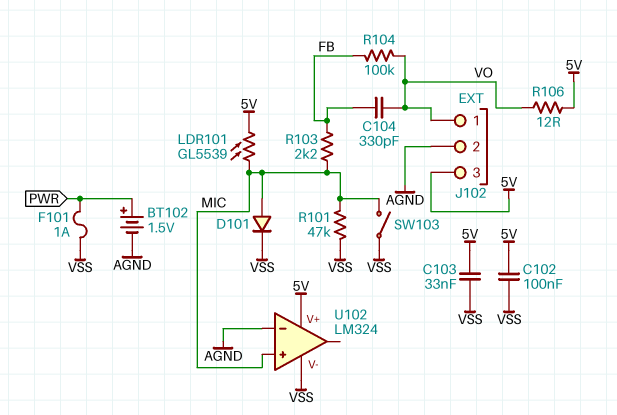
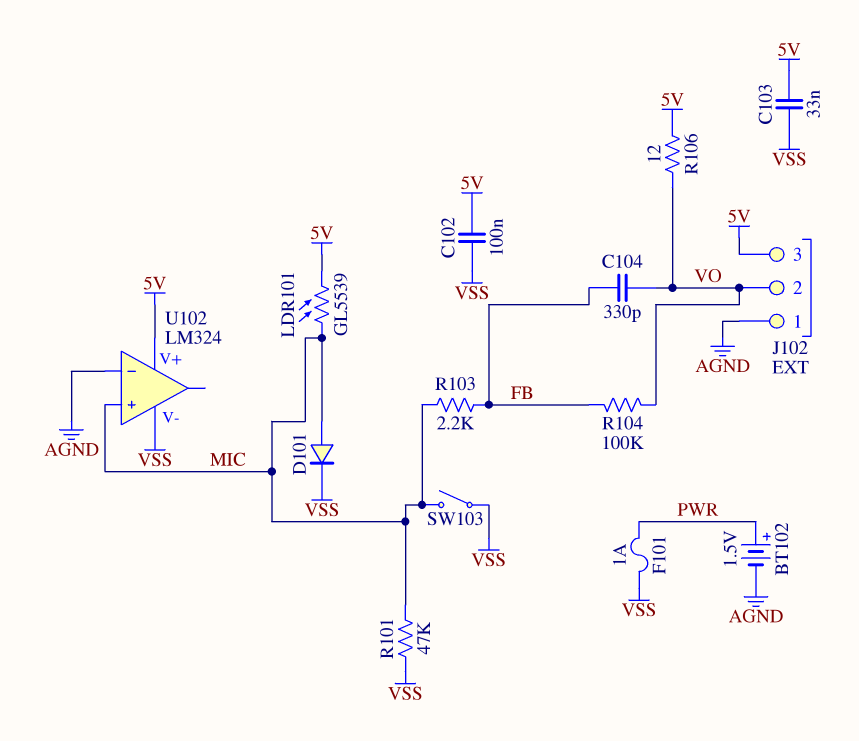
J102 pin 1: VO -> AGND
J102 pin 2: AGND -> VO

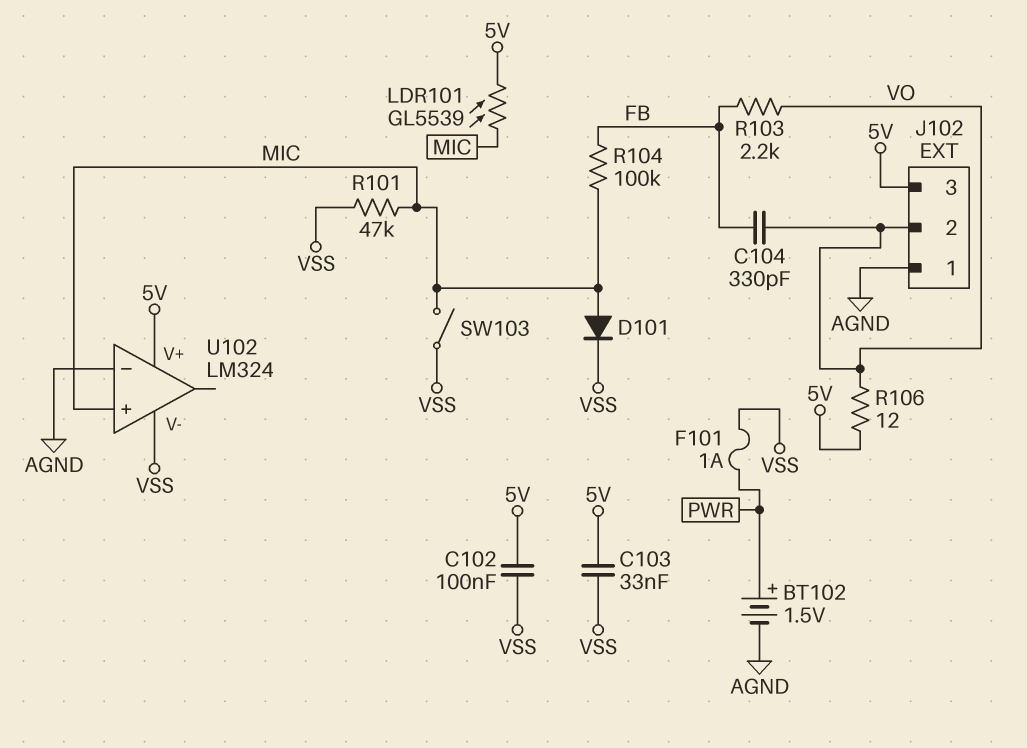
R103: 2.2k (FB, MIC) -> 2.2k (FB, VO)
R104: 100k (FB, VO) -> 100k (FB, MIC)

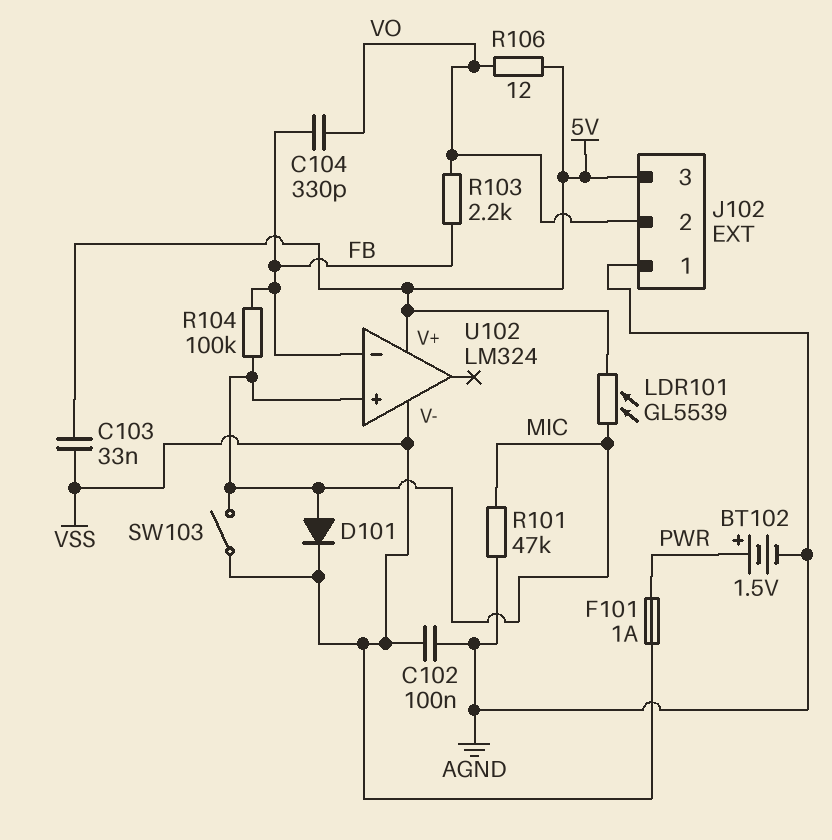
C102: 100nF (5V, VSS) -> 100nF (AGND, VSS)
R101: 47k (MIC, VSS) -> 47k (AGND, MIC)
U102 pin in-: AGND -> FB

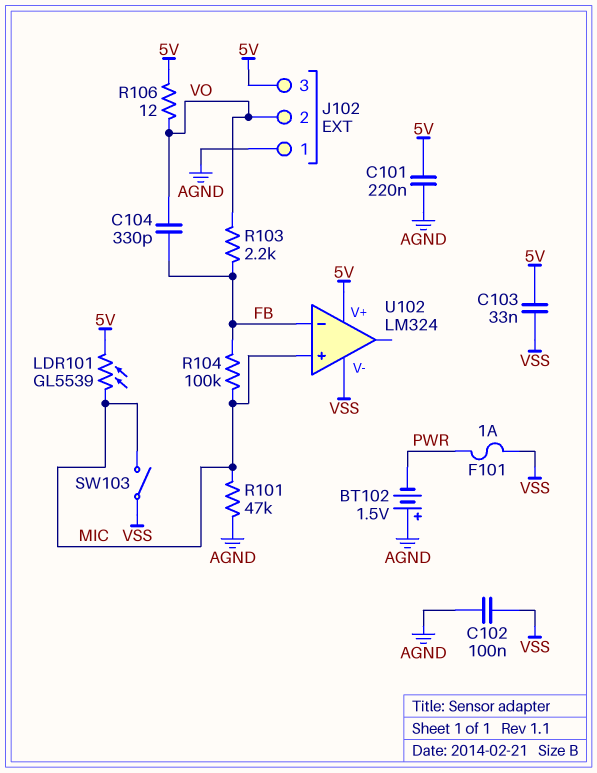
BT102: 1.5V (plus PWR, minus AGND) -> 1.5V (plus AGND, minus PWR)
C101: none -> 220nF (5V, AGND)
D101: diode (A MIC, K VSS) -> none

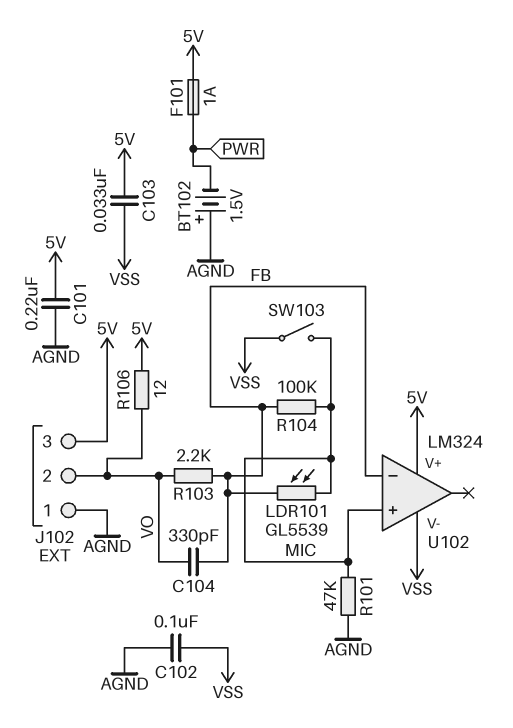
F101: 1A (PWR, VSS) -> 1A (5V, PWR)
LDR101: GL5539 (5V, MIC) -> GL5539 (FB, MIC)

